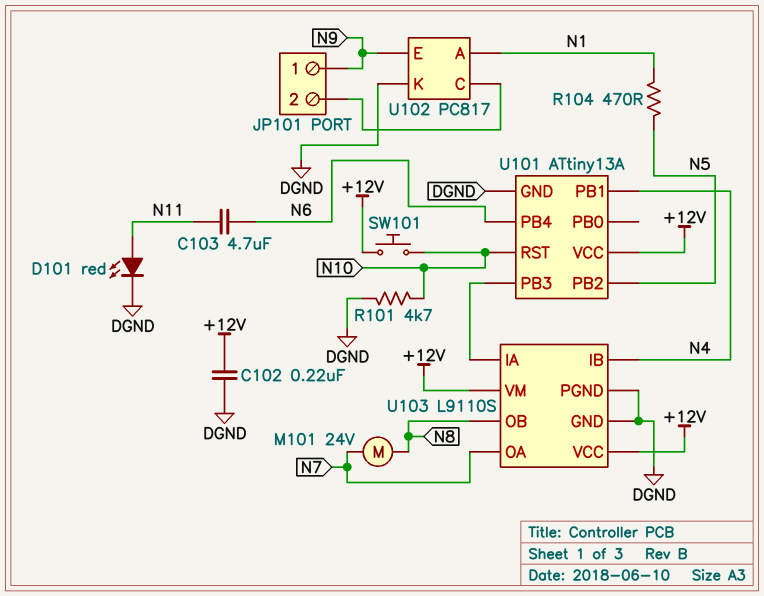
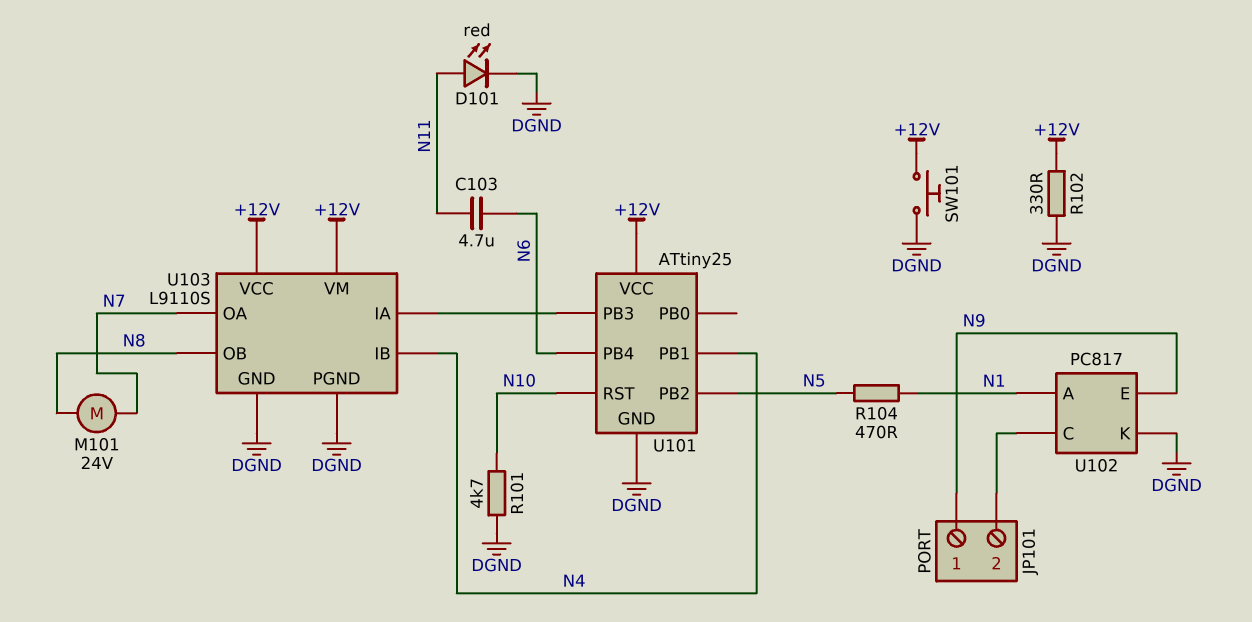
C102: 220nF (+12V, DGND) -> none
R102: none -> 330 (+12V, DGND)
SW101: button (+12V, N10) -> button (+12V, DGND)
U101: ATtiny13A -> ATtiny25

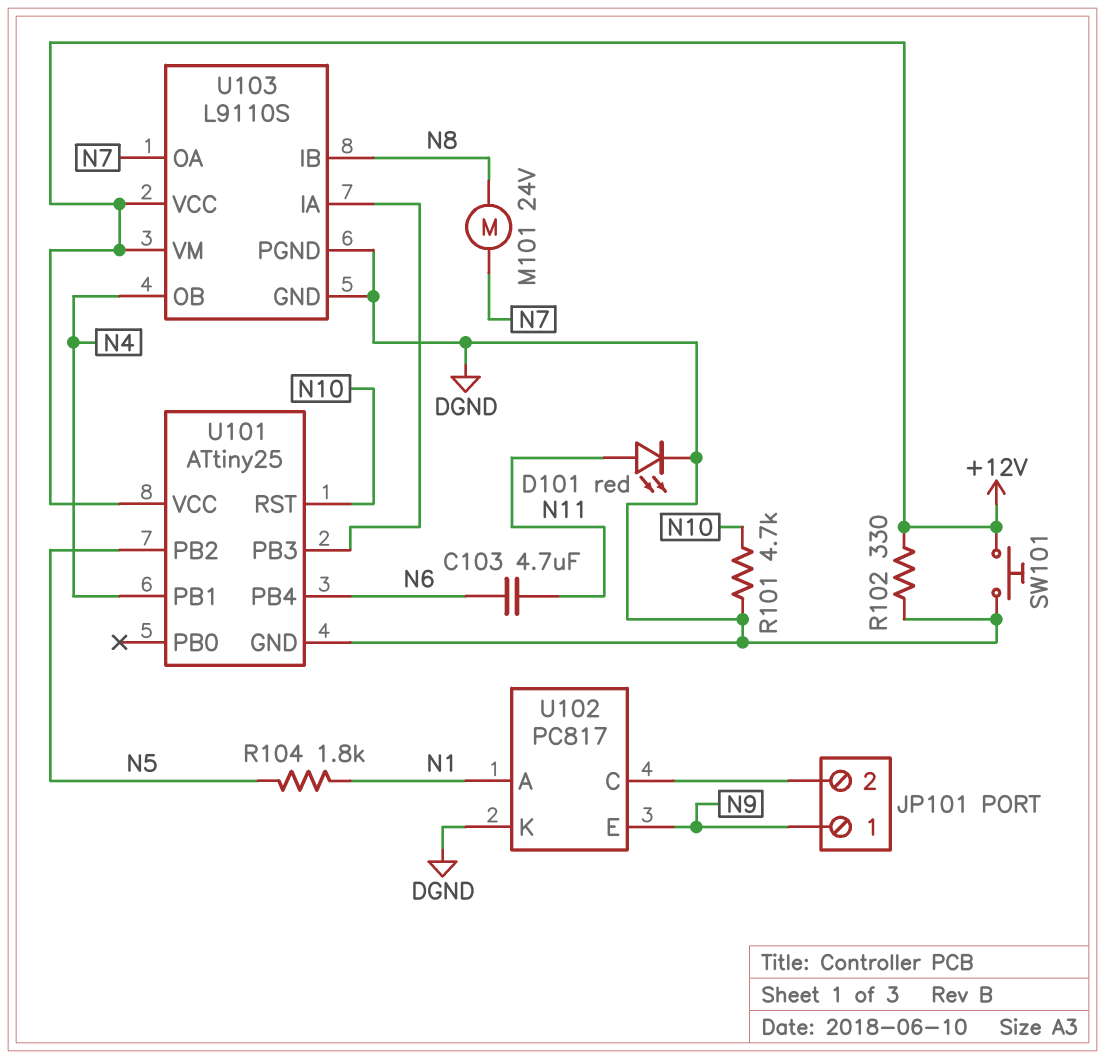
R104: 470 (N1, N5) -> 1.8k (N1, N5)
U103 pin IB: N4 -> N8
U103 pin OB: N8 -> N4

